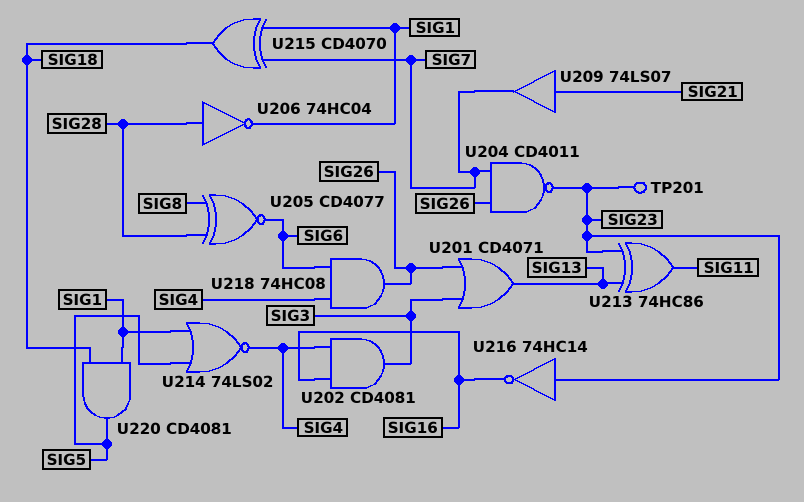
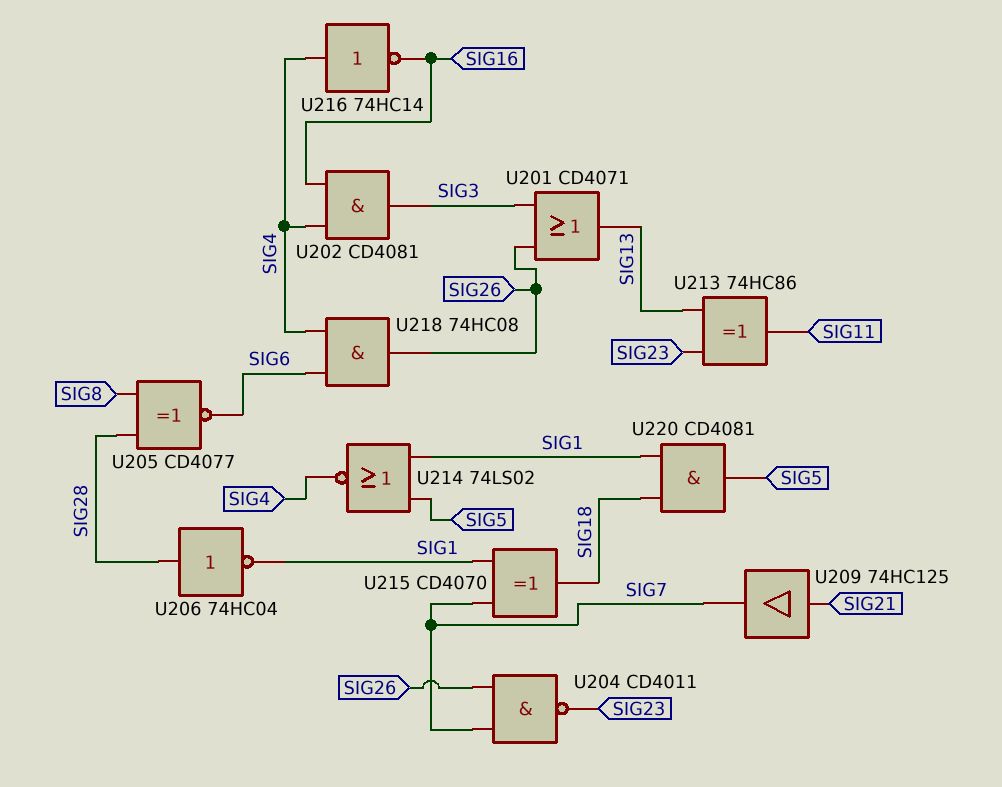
TP201: test point (SIG23) -> none
U209: buffer 74LS07 (in SIG21, out SIG7) -> buffer 74HC125 (in SIG21, out SIG7)
U216: NOT 74HC14 (in SIG23, out SIG16) -> NOT 74HC14 (in SIG4, out SIG16)

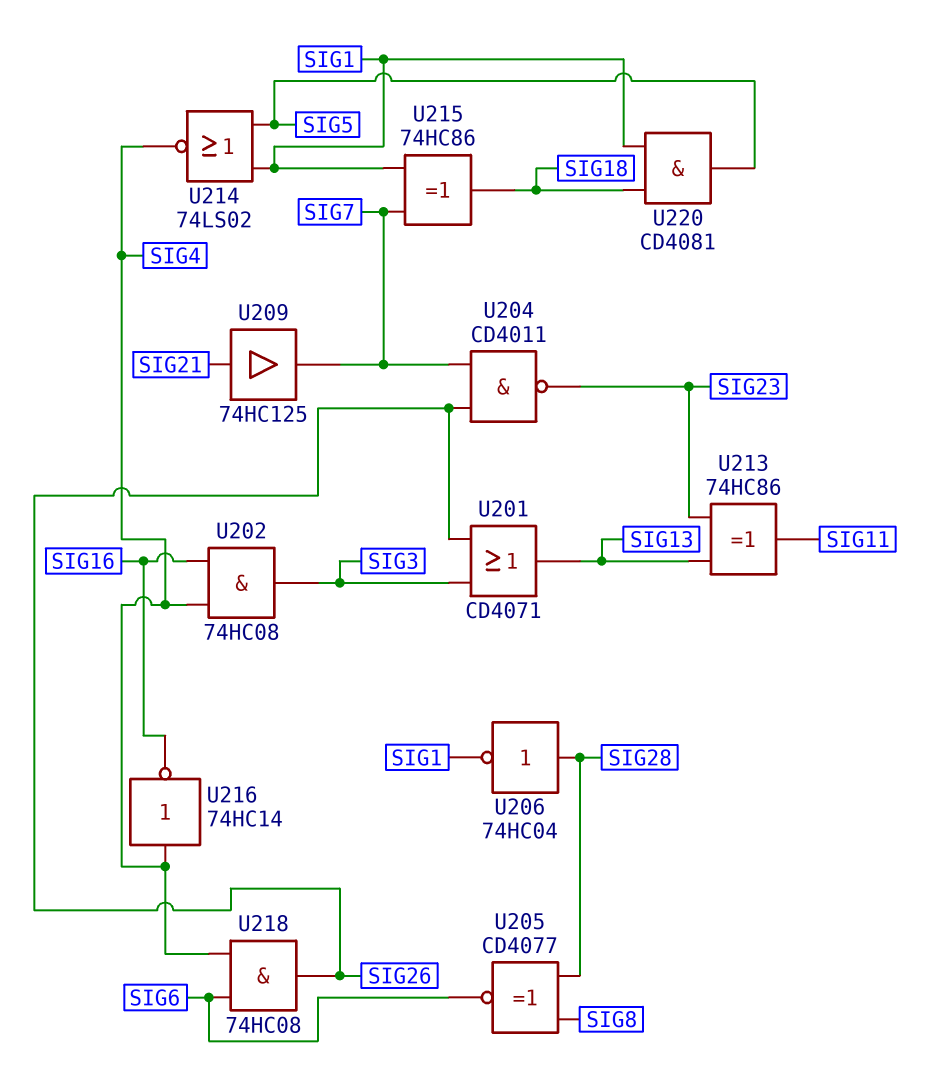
U202: AND CD4081 (in SIG4, in SIG16, out SIG3) -> AND 74HC08 (in SIG4, in SIG16, out SIG3)
U215: XOR CD4070 (in SIG1, in SIG7, out SIG18) -> XOR 74HC86 (in SIG1, in SIG7, out SIG18)

